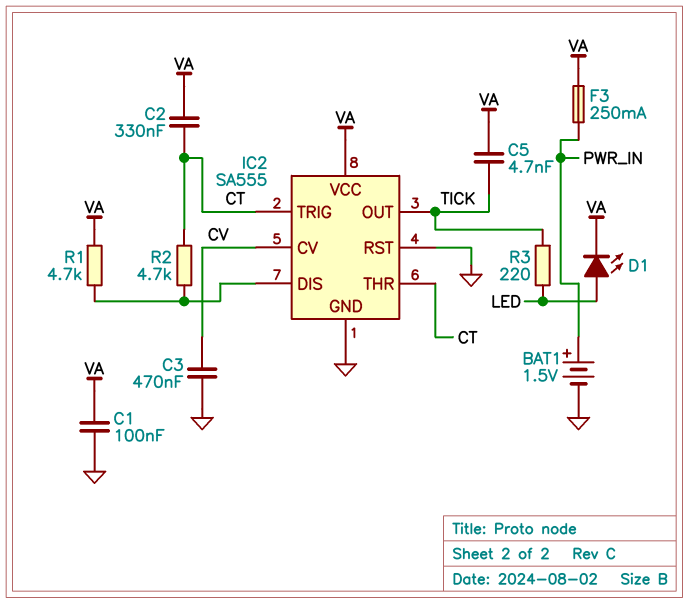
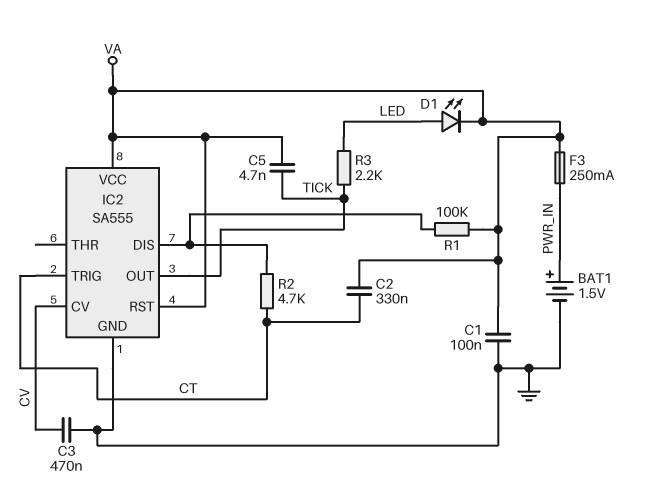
IC2 pin RST: GND -> VA
IC2 pin THR: CT -> none
R1: 4.7k (IC2/DIS, VA) -> 100k (IC2/DIS, VA)
R3: 220 (LED, TICK) -> 2.2k (LED, TICK)

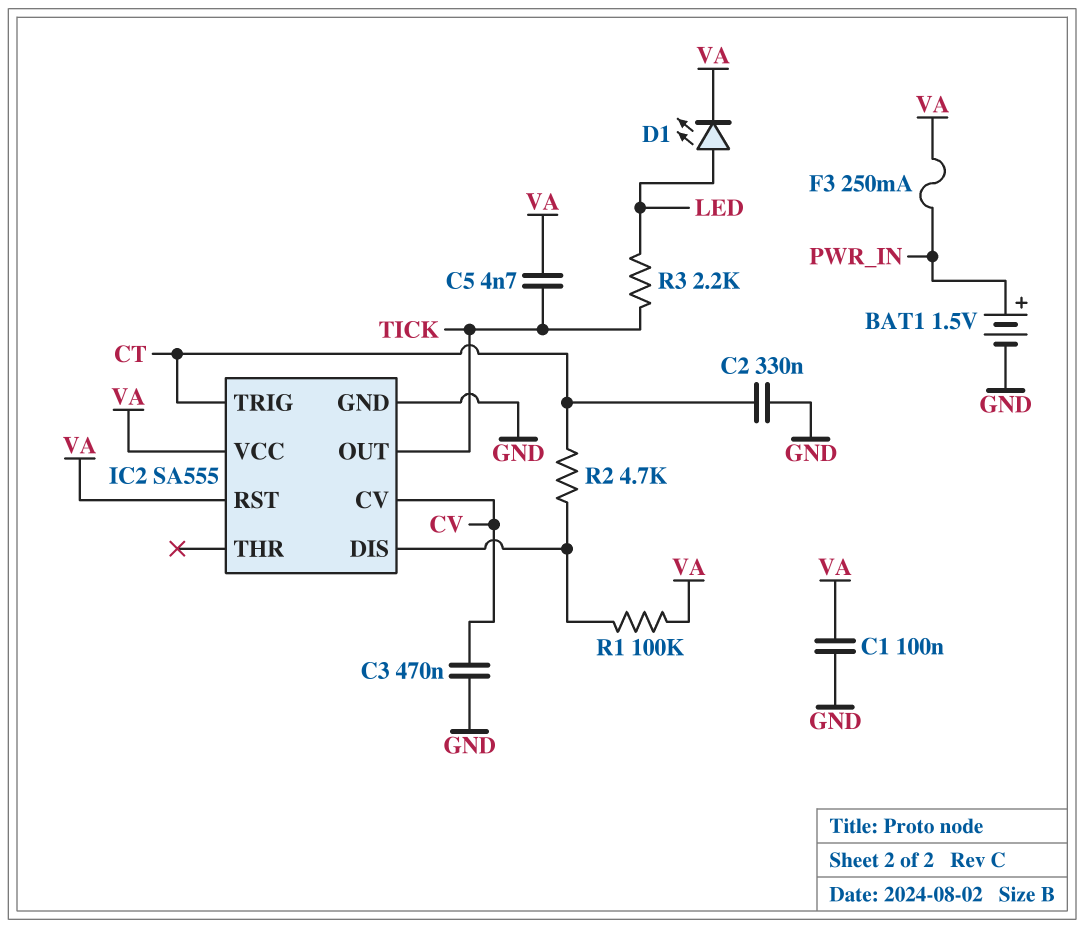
C2: 330nF (CT, VA) -> 330nF (CT, GND)

